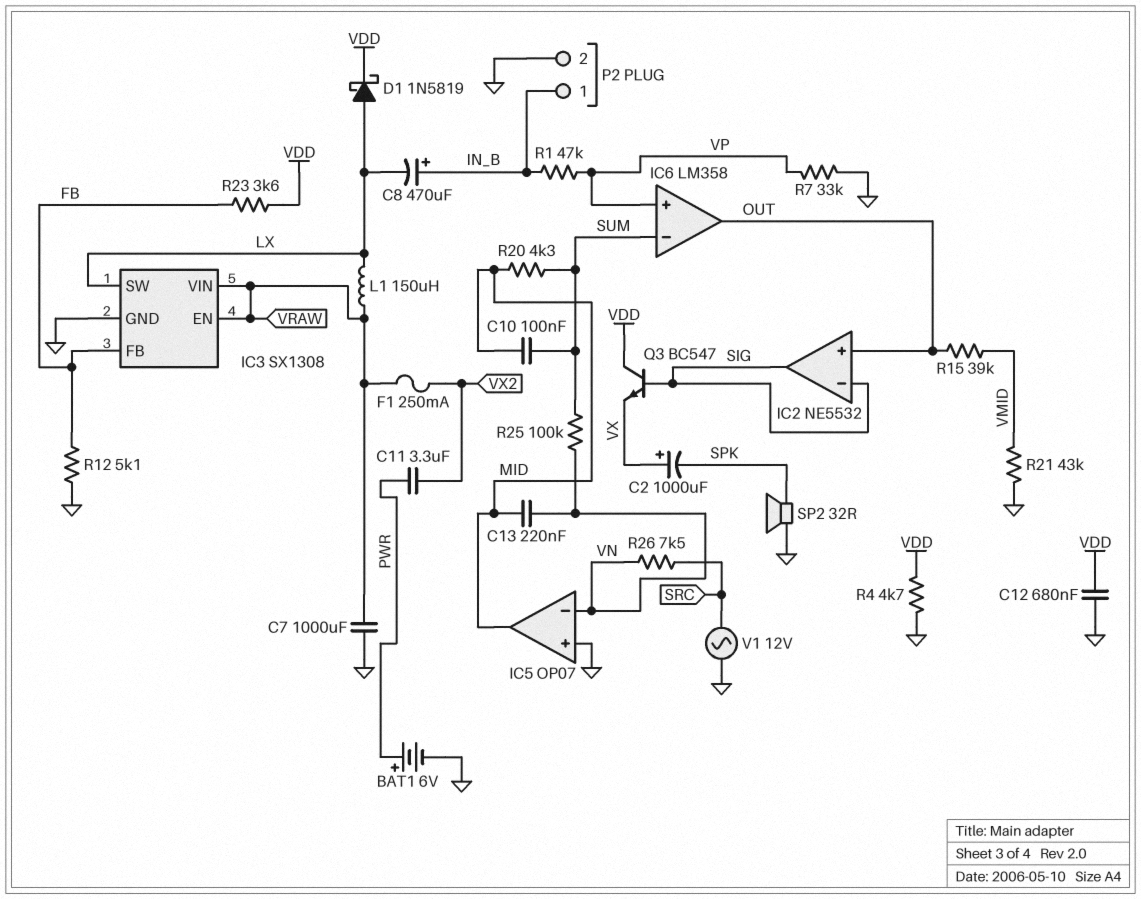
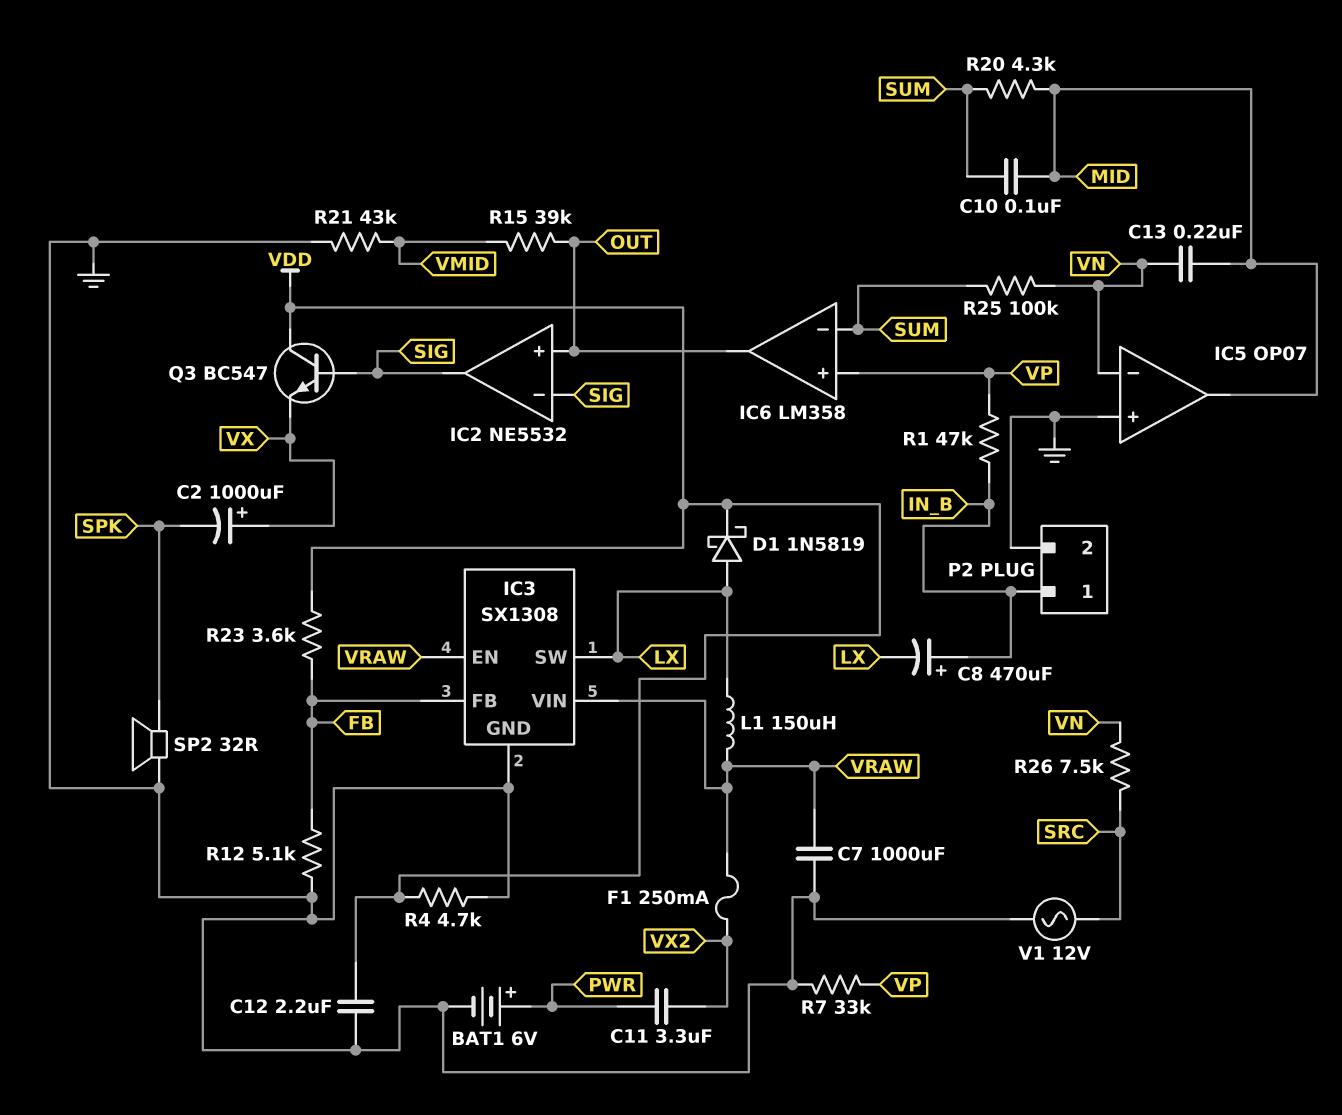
C12: 680nF (GND, VDD) -> 2.2uF (GND, VDD)

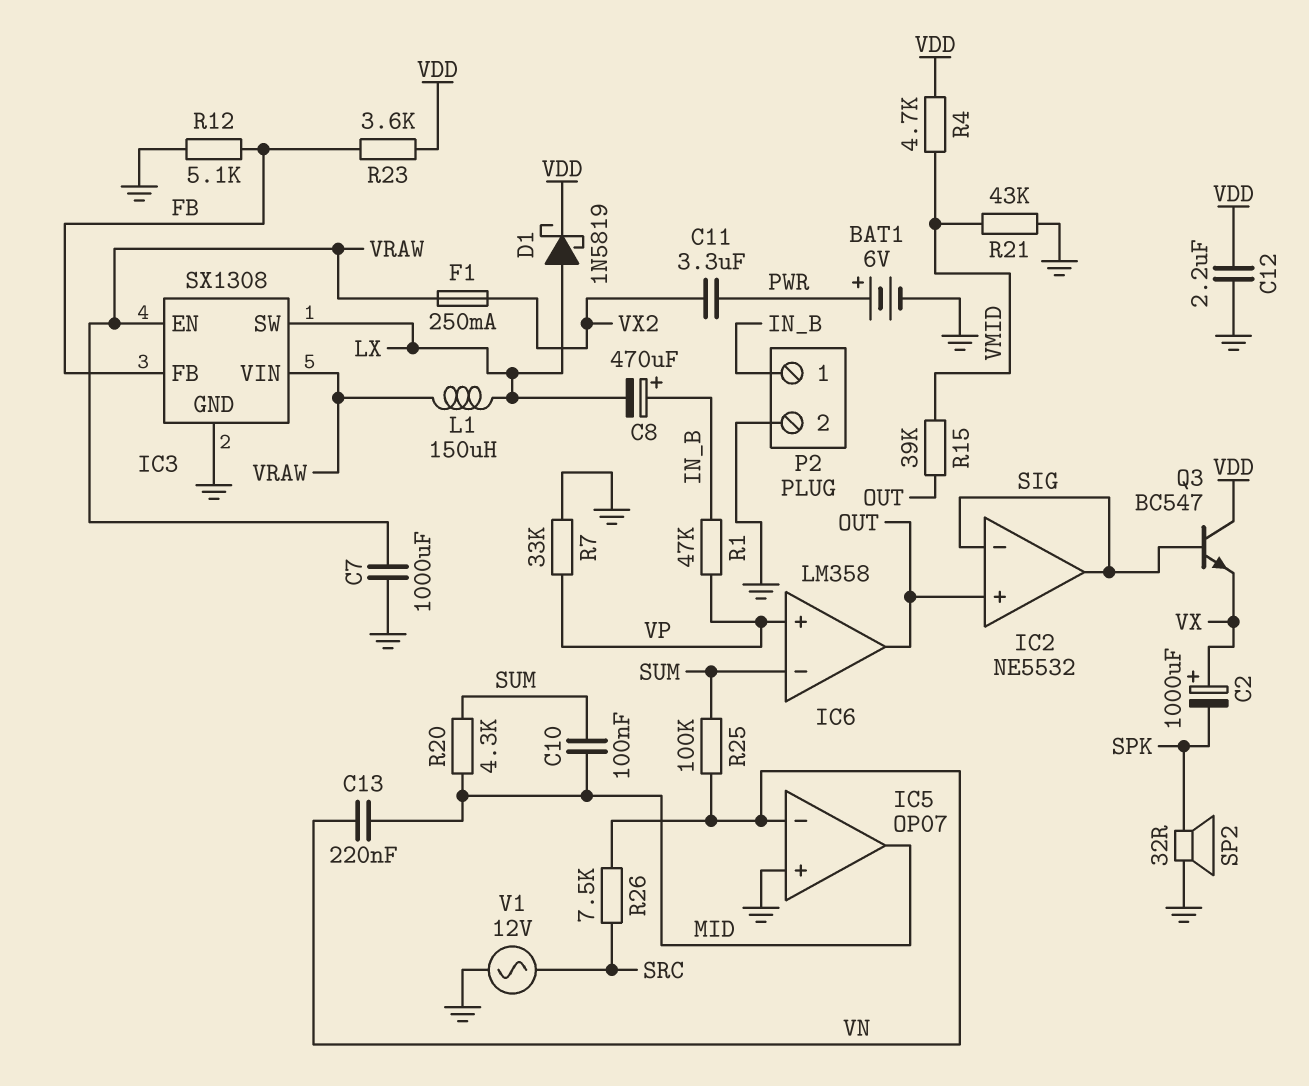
R4: 4.7k (GND, VDD) -> 4.7k (VDD, VMID)

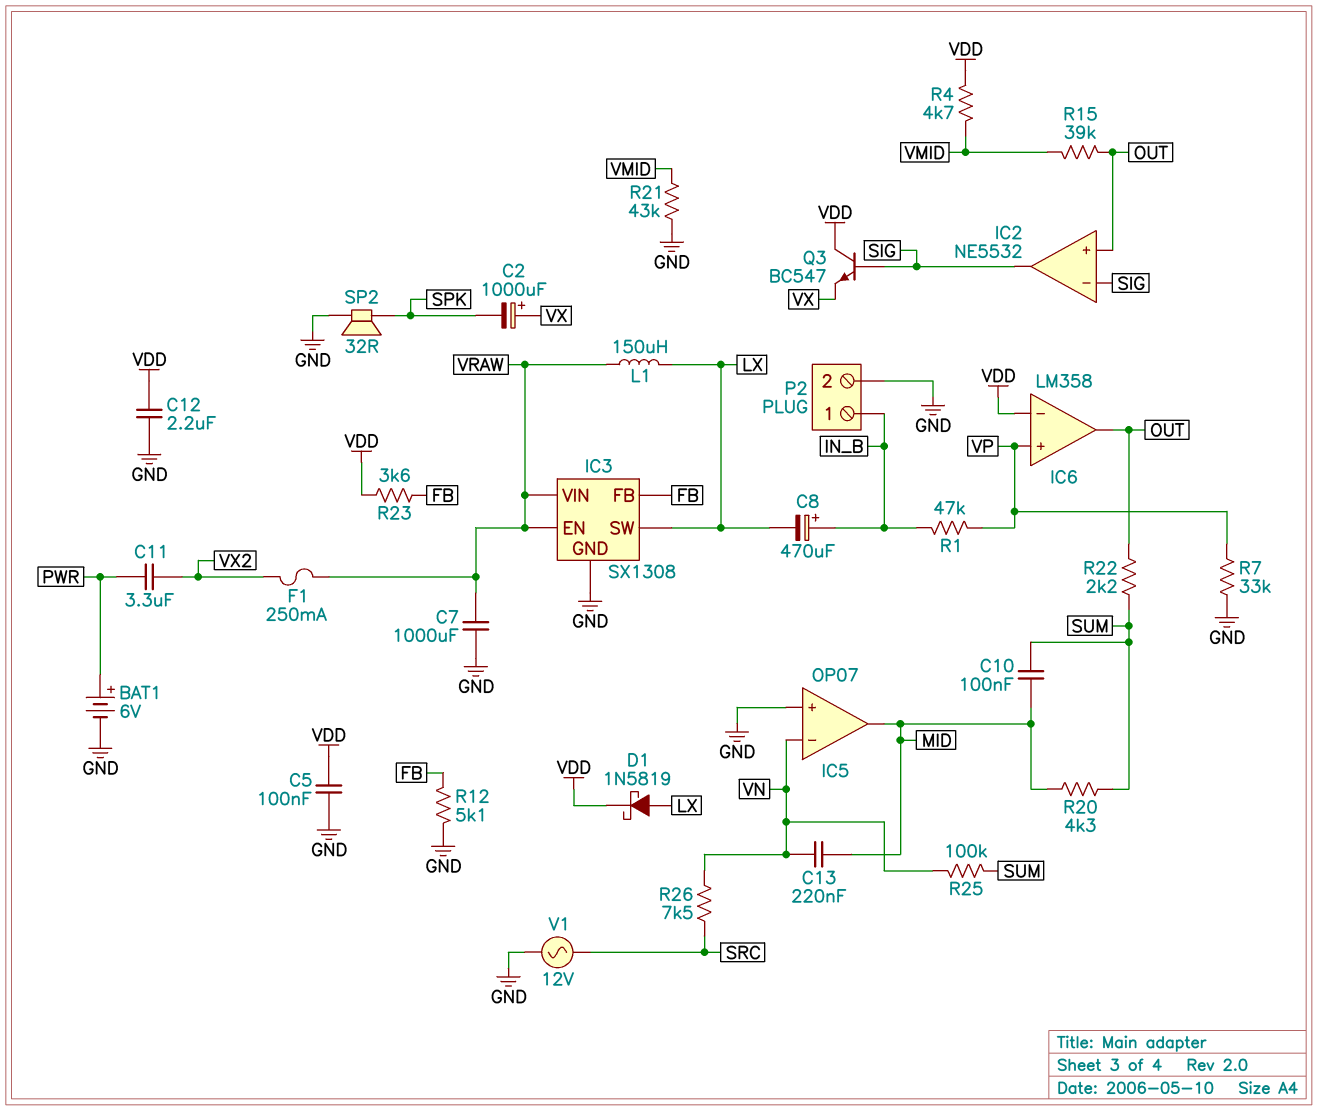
C5: none -> 100nF (GND, VDD)
IC6 pin in-: SUM -> VDD
R22: none -> 2.2k (OUT, SUM)

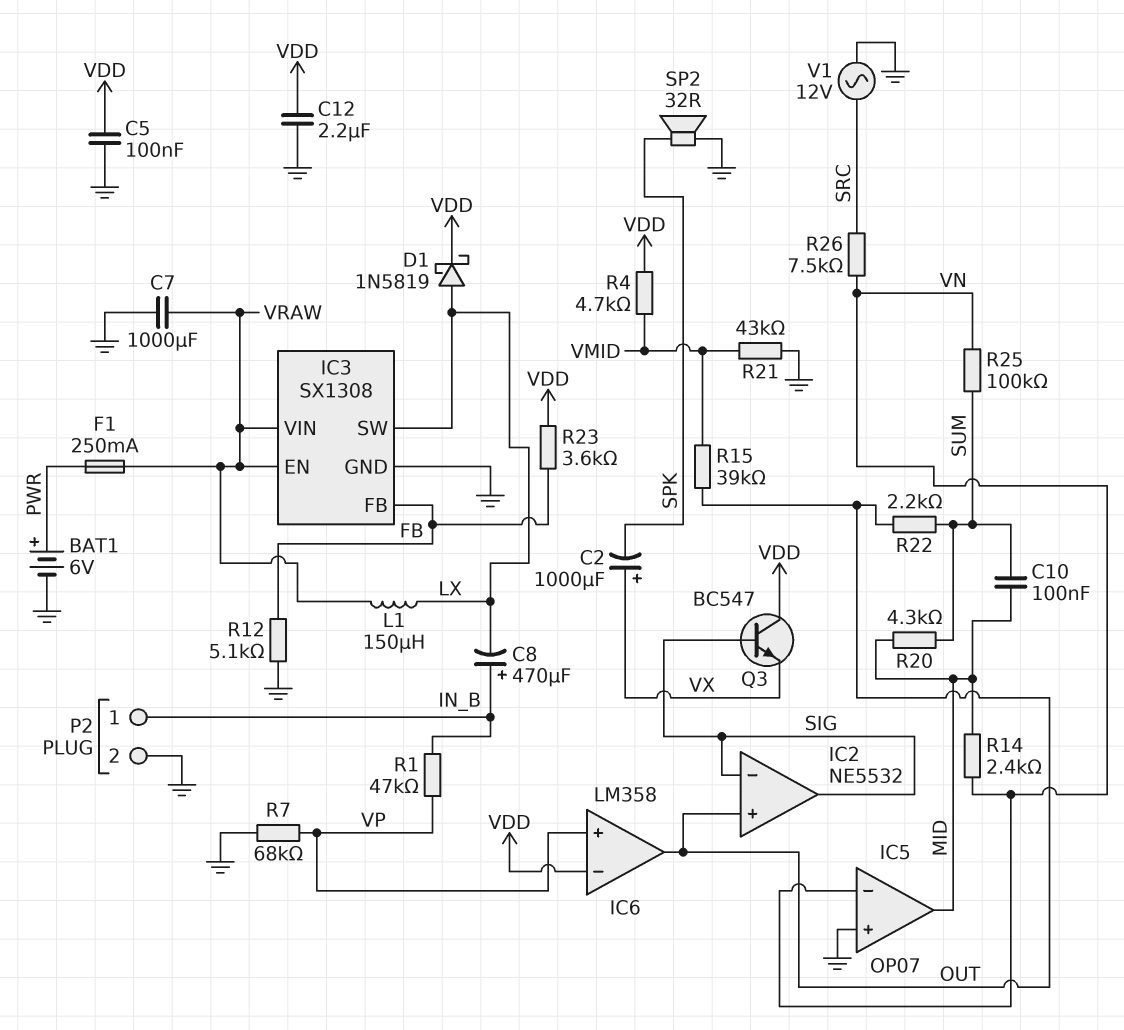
C11: 3.3uF (PWR, VX2) -> none
C13: 220nF (MID, VN) -> none
F1: 250mA (VRAW, VX2) -> 250mA (PWR, VRAW)
R7: 33k (GND, VP) -> 68k (GND, VP)
R14: none -> 2.4k (MID, VN)

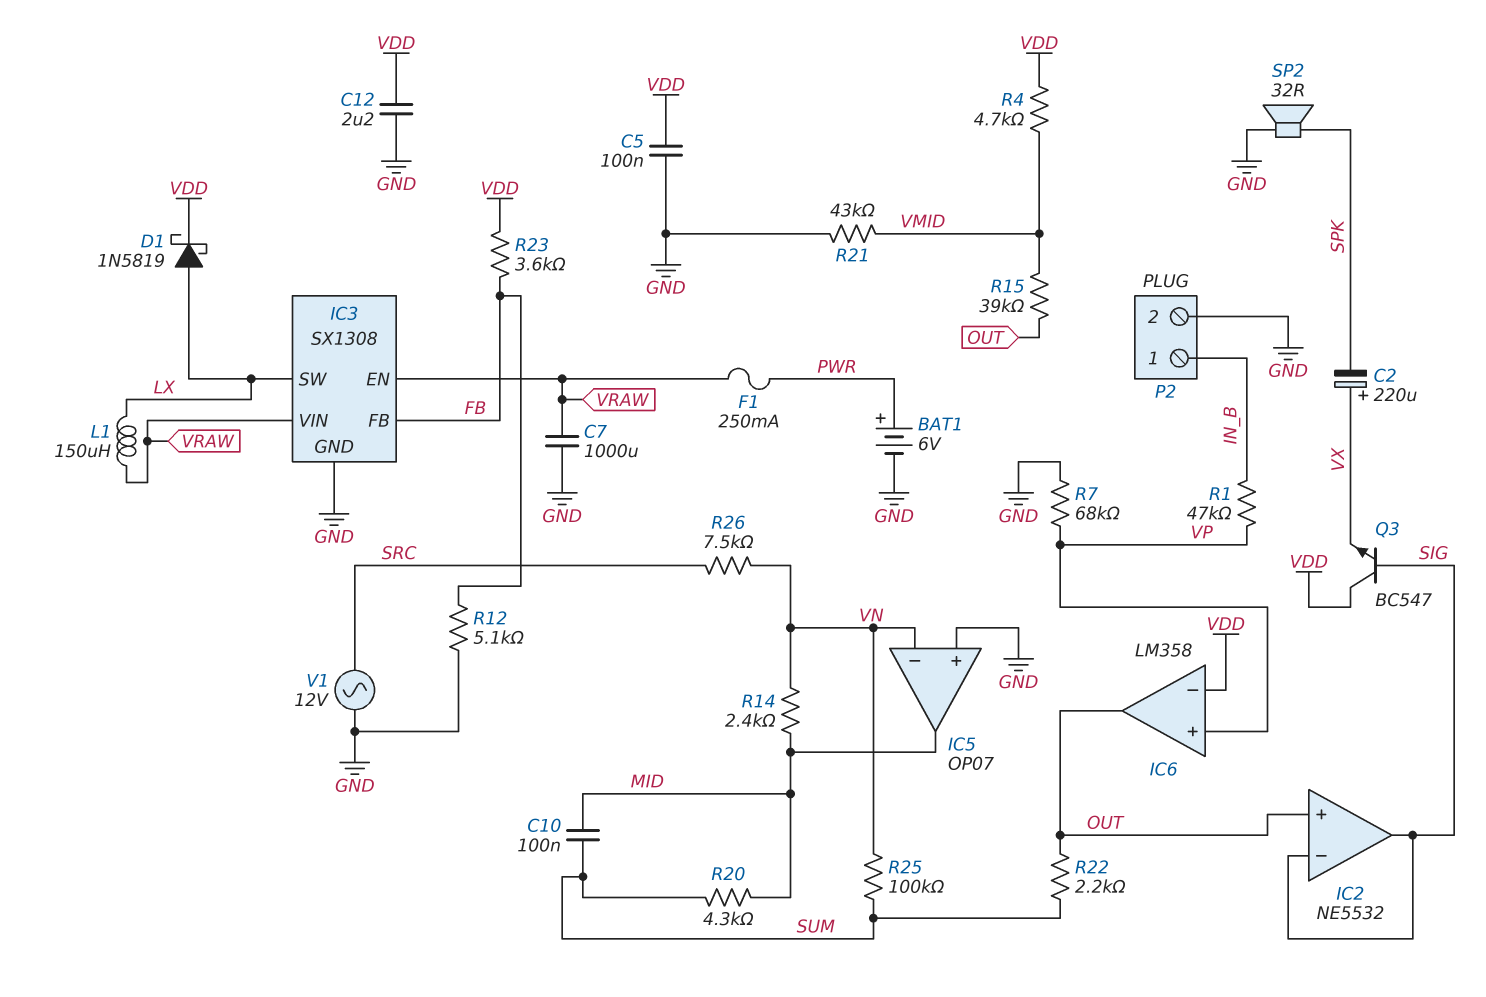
C2: 1000uF (plus VX, minus SPK) -> 220uF (plus VX, minus SPK)
C8: 470uF (plus IN_B, minus LX) -> none

